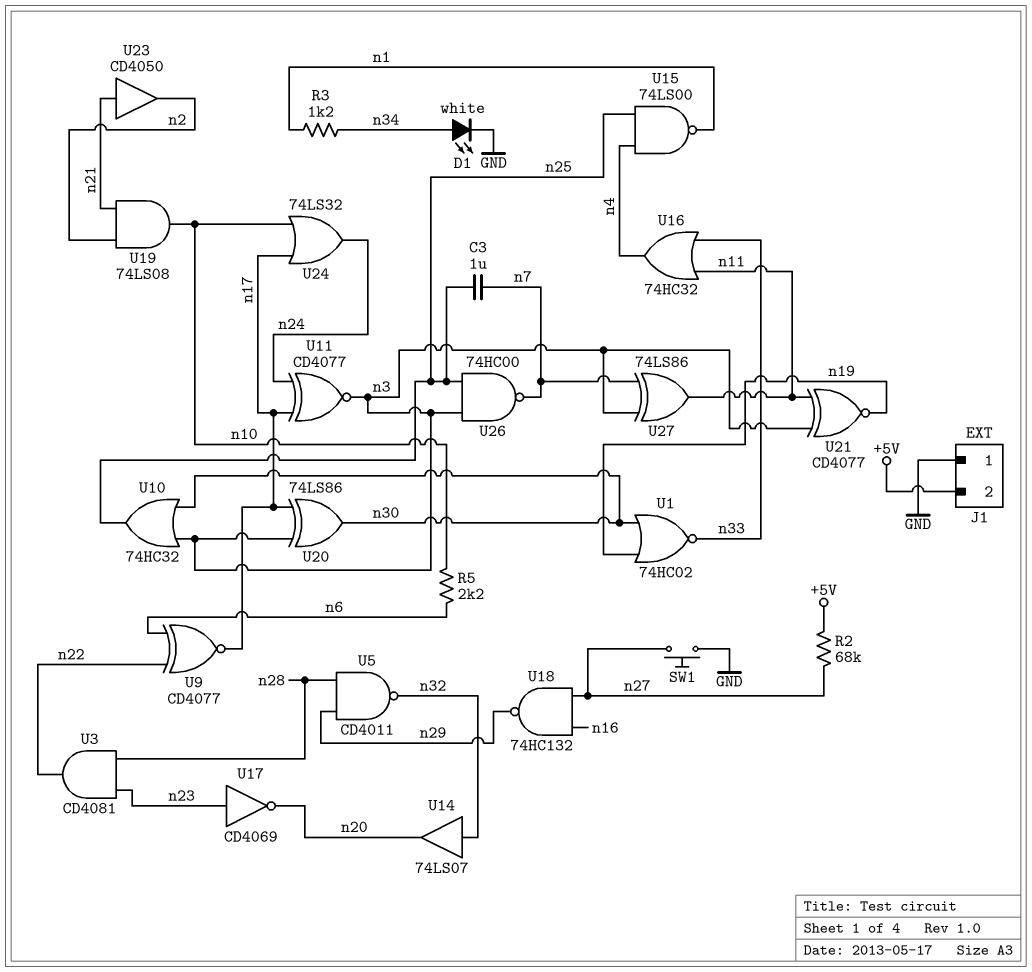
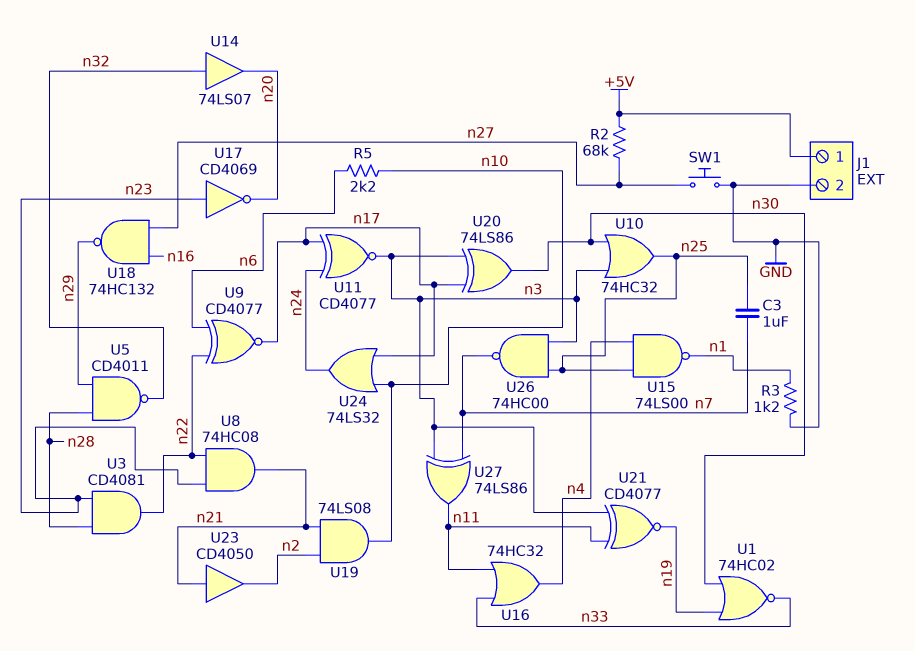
D1: LED white (A n34, K GND) -> none
J1 pin 1: GND -> +5V
J1 pin 2: +5V -> GND
R3: 1.2k (n1, n34) -> 1.2k (GND, n1)
U8: none -> AND 74HC08 (in n22, in n23, out n21)

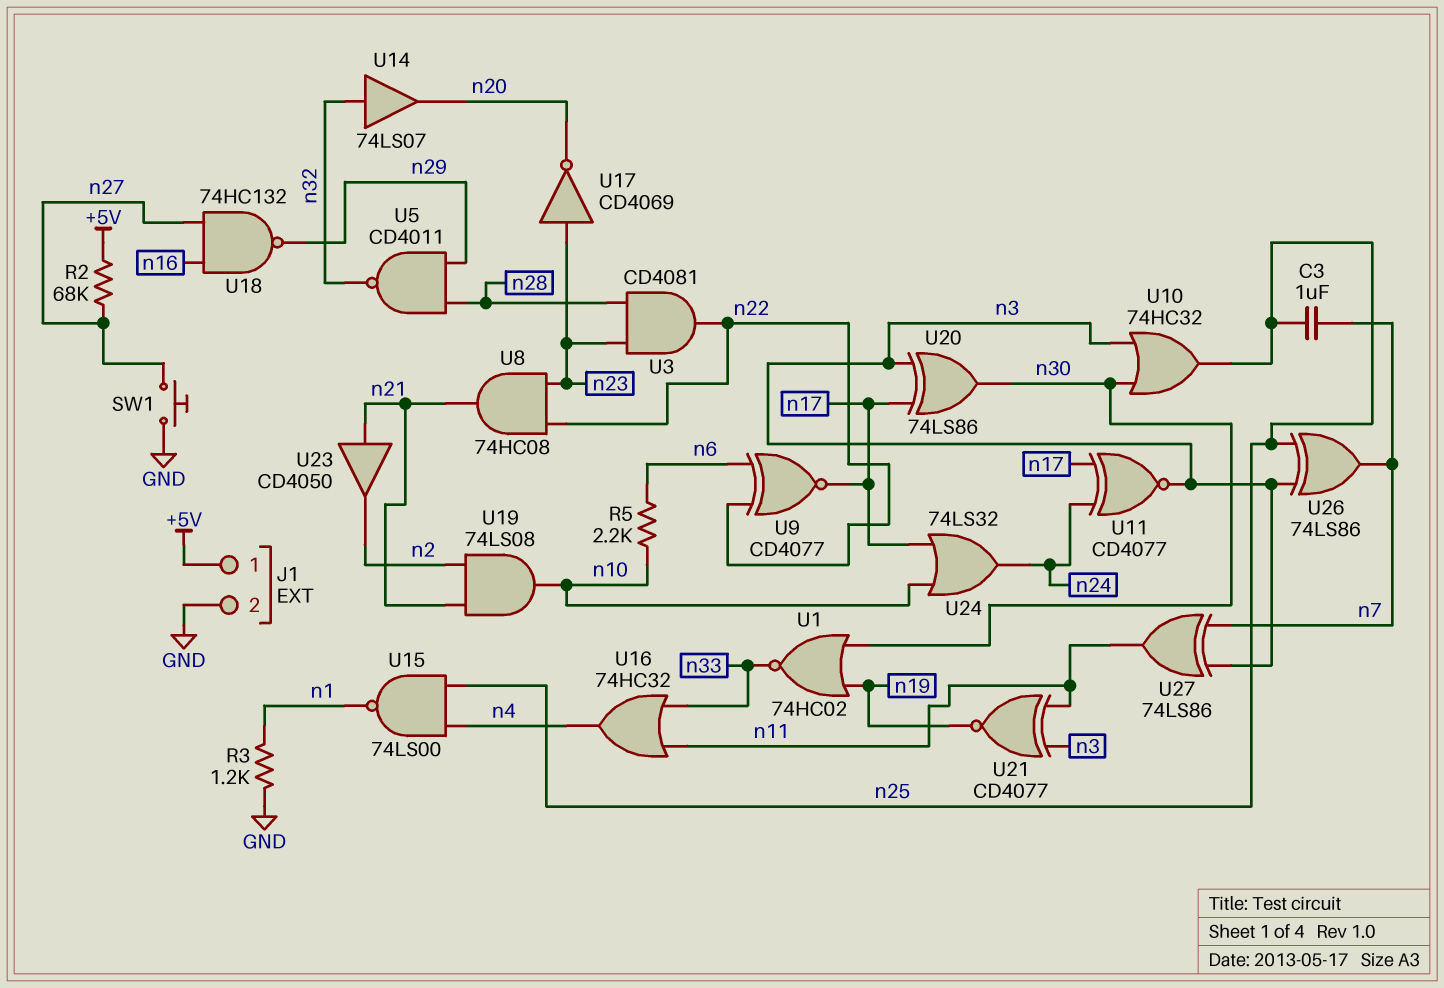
U26: NAND 74HC00 (in n3, in n25, out n7) -> XOR 74LS86 (in n3, in n25, out n7)

